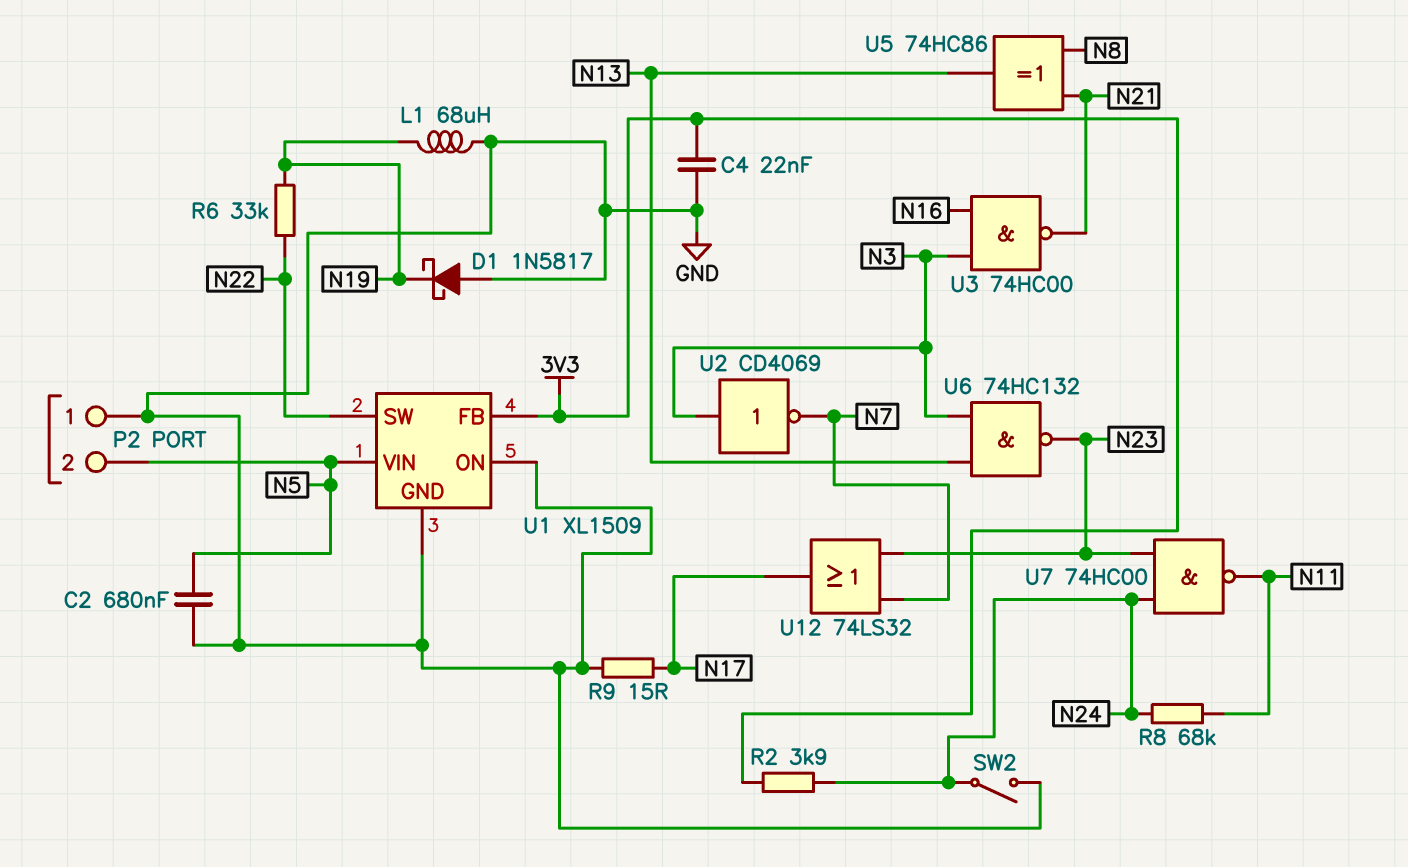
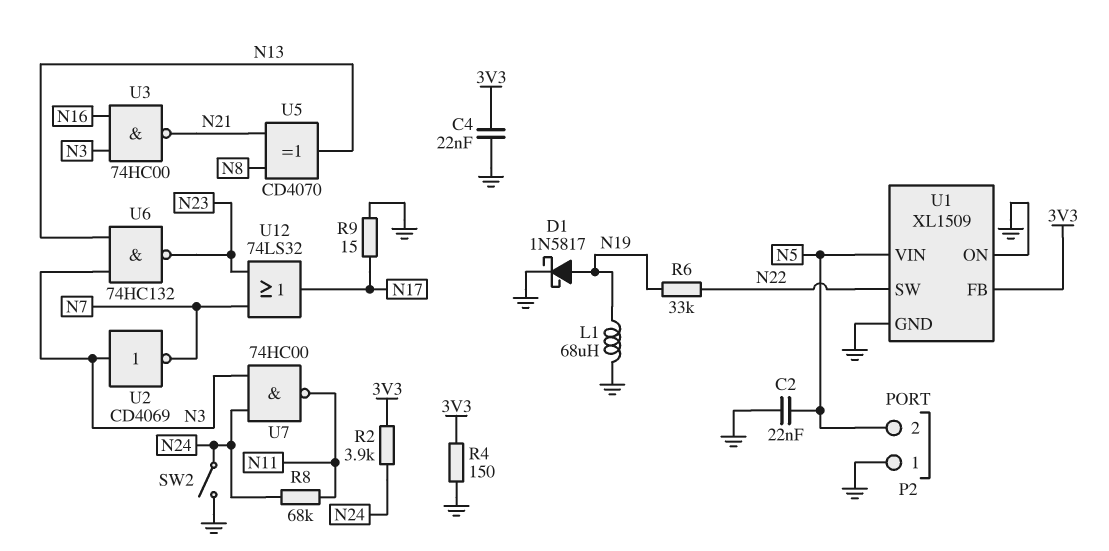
C2: 680nF (GND, N5) -> 22nF (GND, N5)
D1: schottky 1N5817 (A GND, K N19) -> schottky 1N5817 (A N19, K GND)
R4: none -> 150 (3V3, GND)
U5: XOR 74HC86 (in N8, in N21, out N13) -> XOR CD4070 (in N8, in N21, out N13)
U7: NAND 74HC00 (in N23, in N24, out N11) -> NAND 74HC00 (in N3, in N24, out N11)

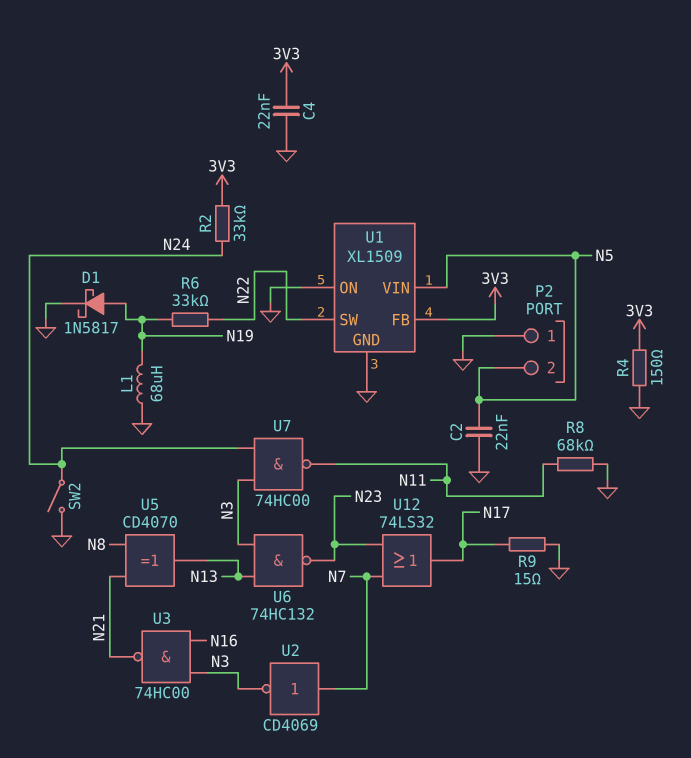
R2: 3.9k (3V3, N24) -> 33k (3V3, N24)
R8: 68k (N11, N24) -> 68k (GND, N11)
U2: NOT CD4069 (in N3, out N7) -> NOT CD4069 (in N7, out N3)

